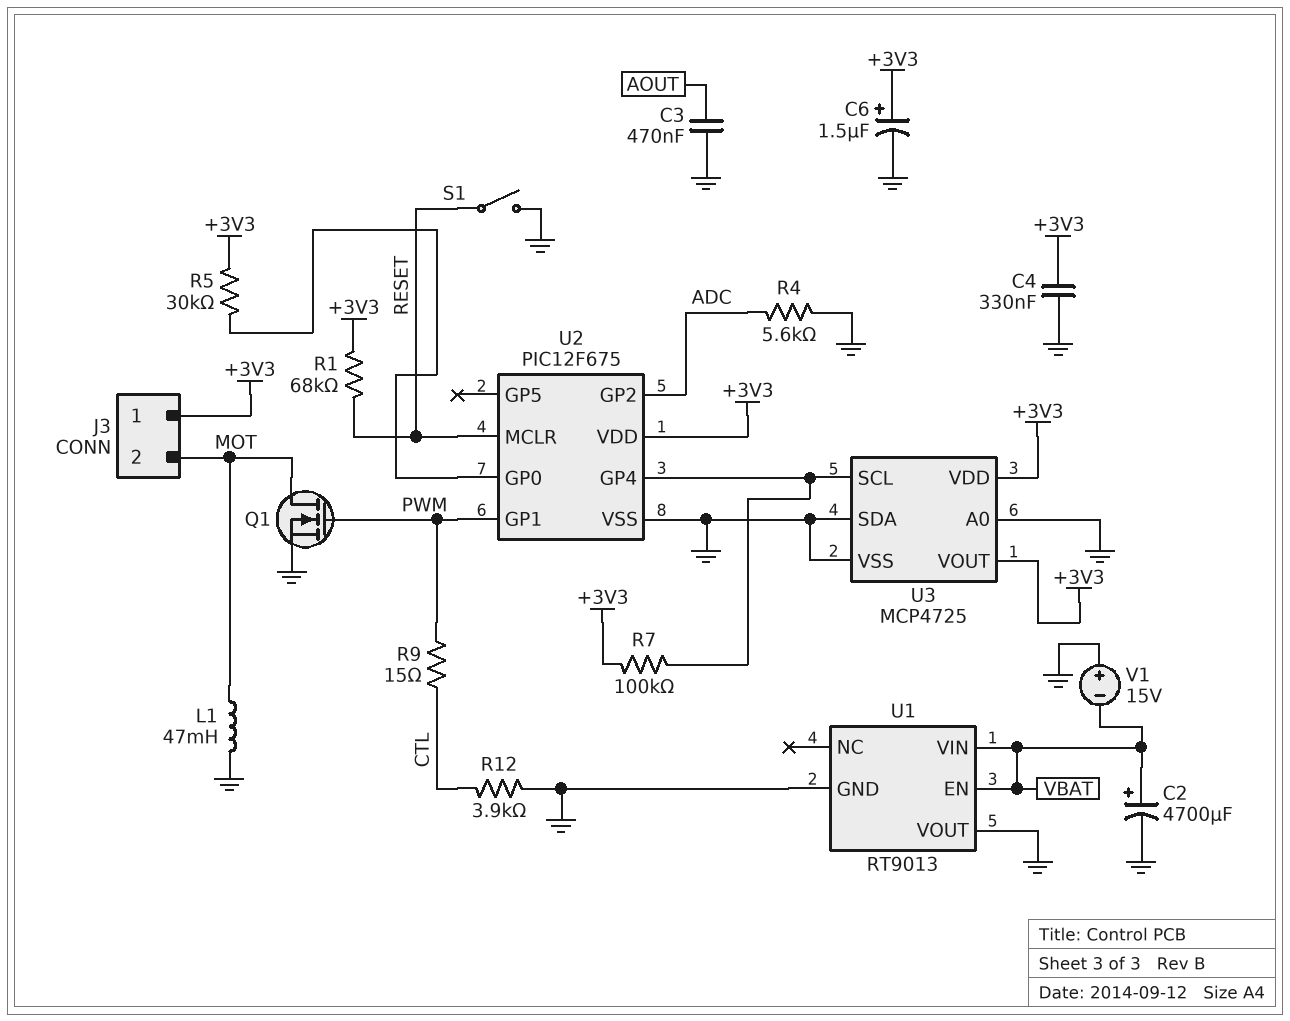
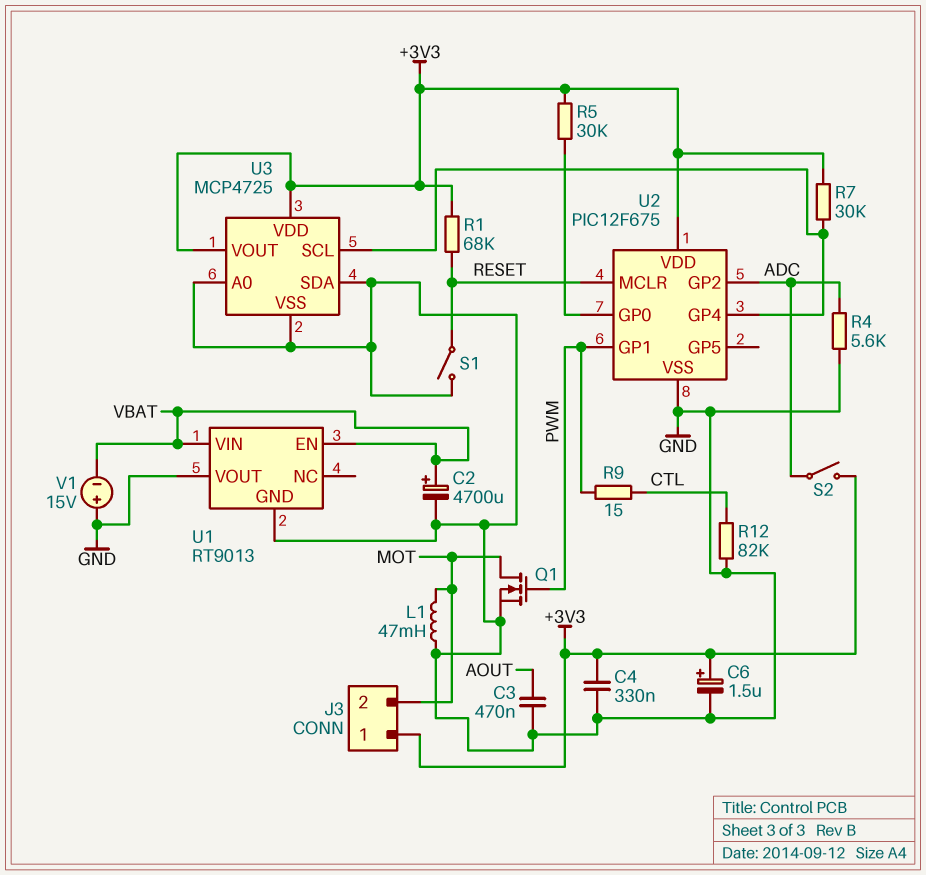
R7: 100k (+3V3, U2/GP4) -> 30k (+3V3, U2/GP4)
R12: 3.9k (CTL, GND) -> 82k (CTL, GND)
S2: none -> switch (+3V3, ADC)

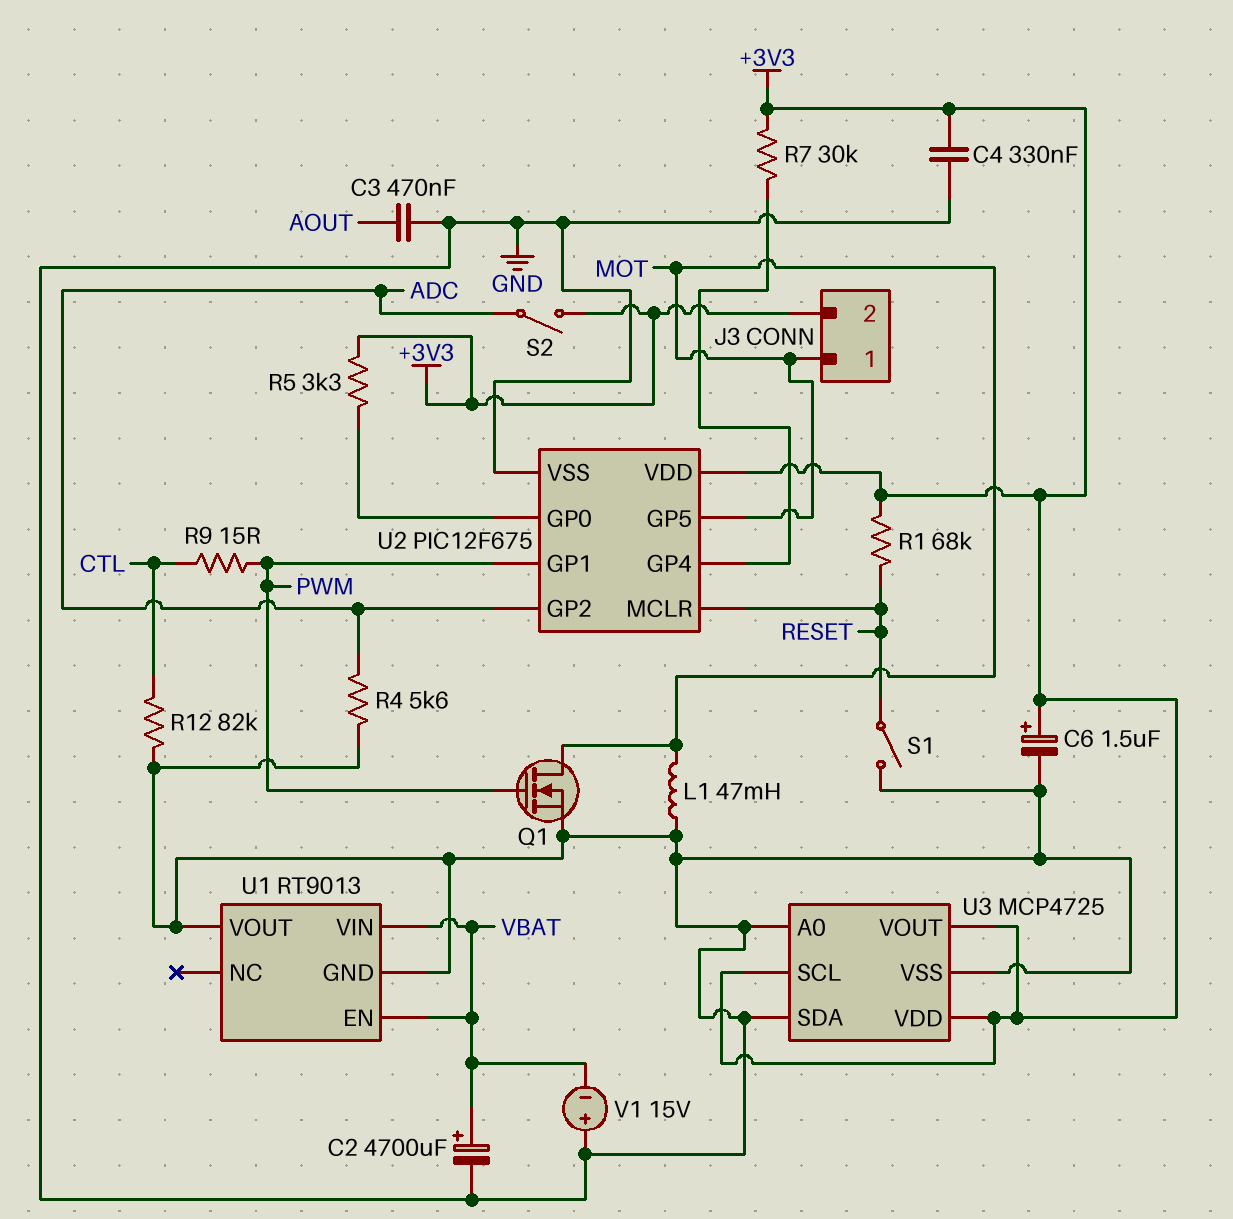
J3 pin 1: +3V3 -> MOT
J3 pin 2: MOT -> +3V3
R5: 30k (+3V3, U2/GP0) -> 3.3k (+3V3, U2/GP0)
U2 pin GP5: none -> MOT
U3 pin SCL: U2/GP4 -> +3V3

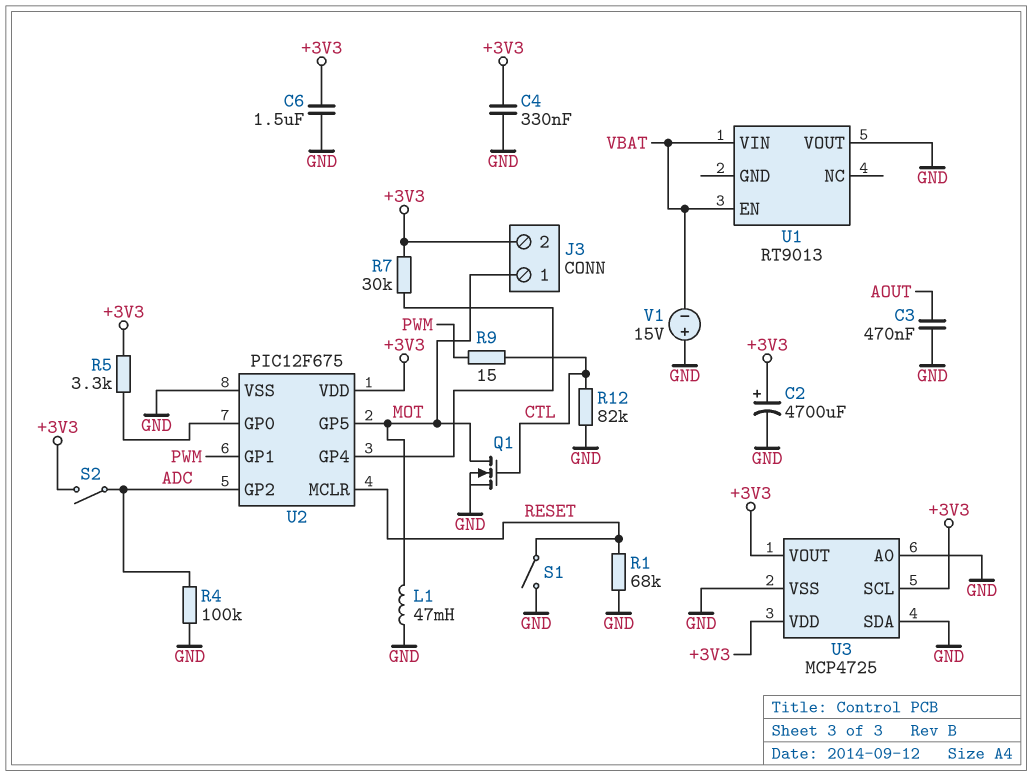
C2: 4700uF (plus VBAT, minus GND) -> 4700uF (plus +3V3, minus GND)
C6: 1.5uF (plus +3V3, minus GND) -> 1.5uF (+3V3, GND)
Q1: NMOS (G PWM, D MOT, S GND) -> NMOS (G CTL, D MOT, S GND)
R1: 68k (+3V3, RESET) -> 68k (GND, RESET)
R4: 5.6k (ADC, GND) -> 100k (ADC, GND)
U1 pin GND: GND -> none

